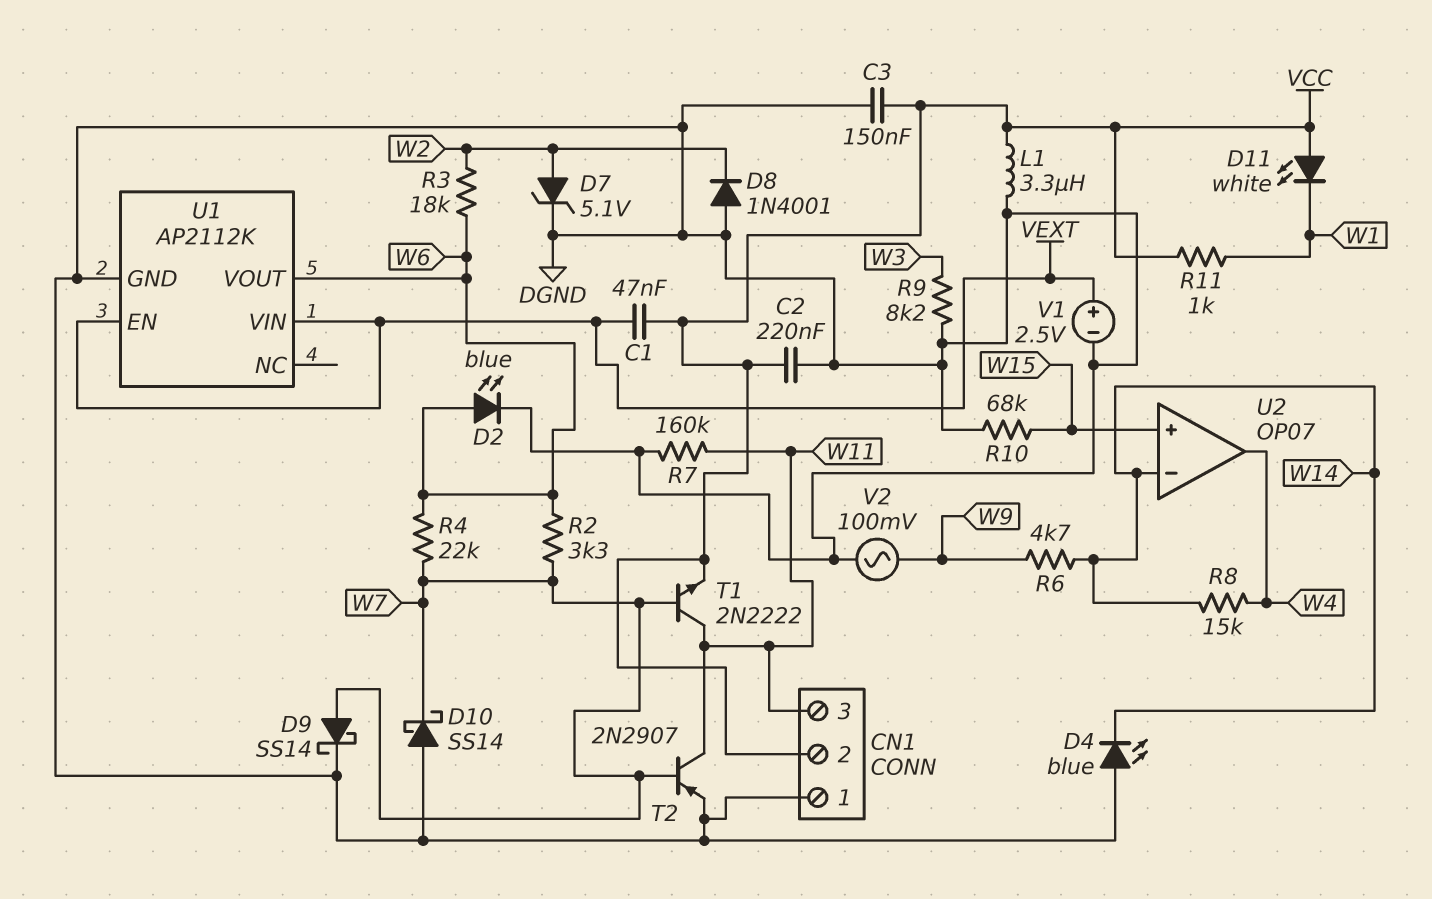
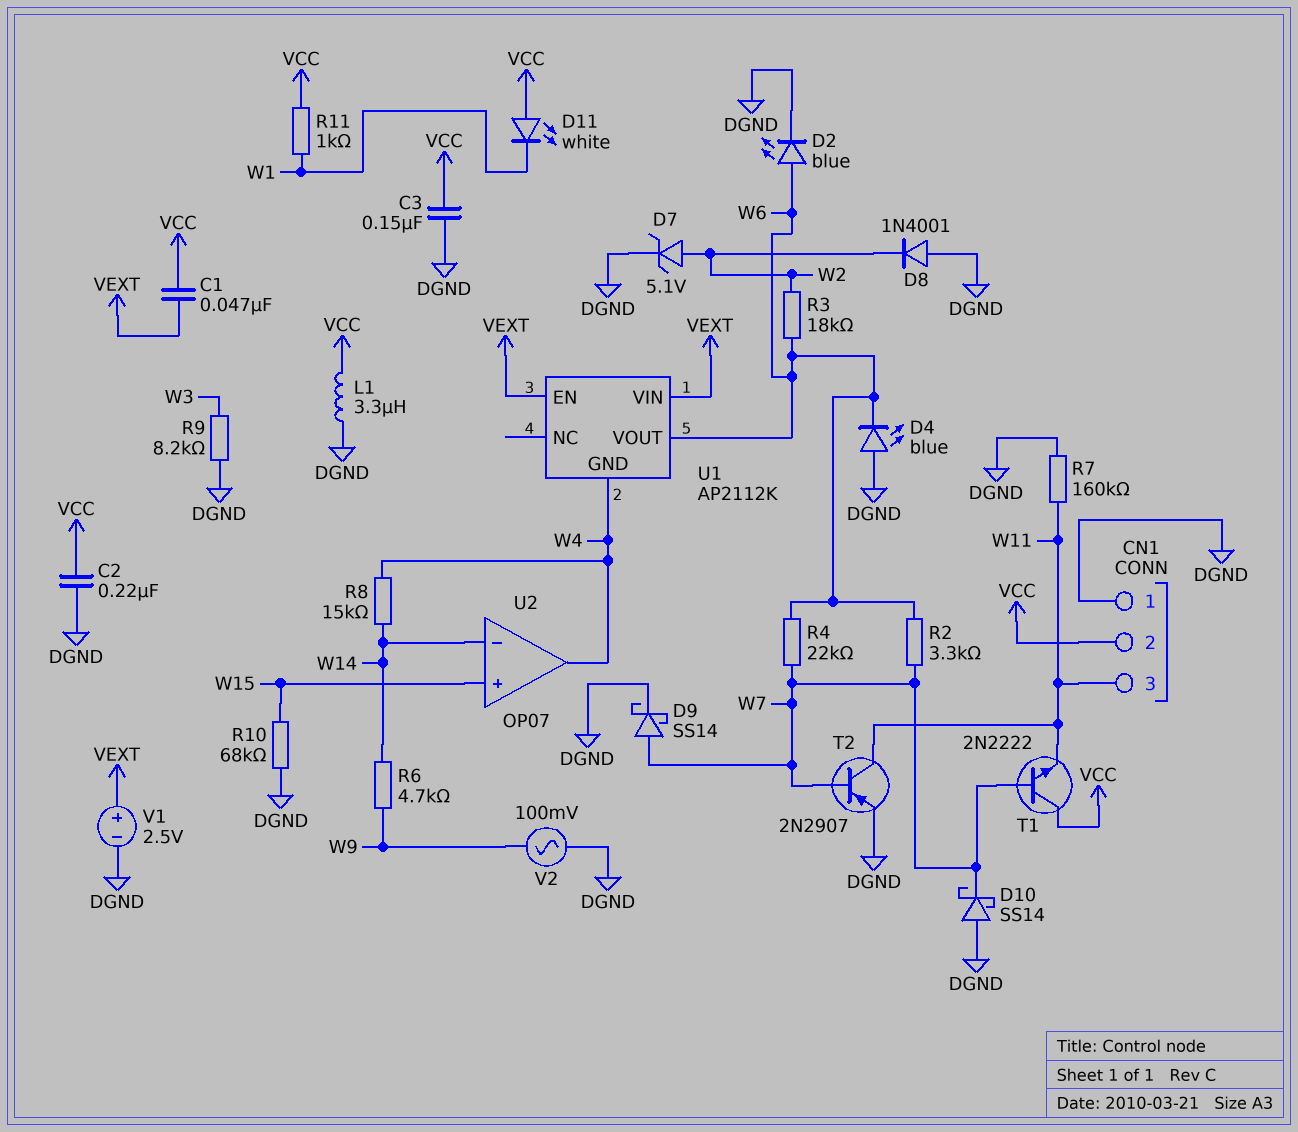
D4: LED blue (A DGND, K W14) -> LED blue (A DGND, K W6)
T1: NPN 2N2222 (B W7, C W11, E VCC) -> NPN 2N2222 (B W7, C VCC, E W11)
U1 pin GND: DGND -> W4

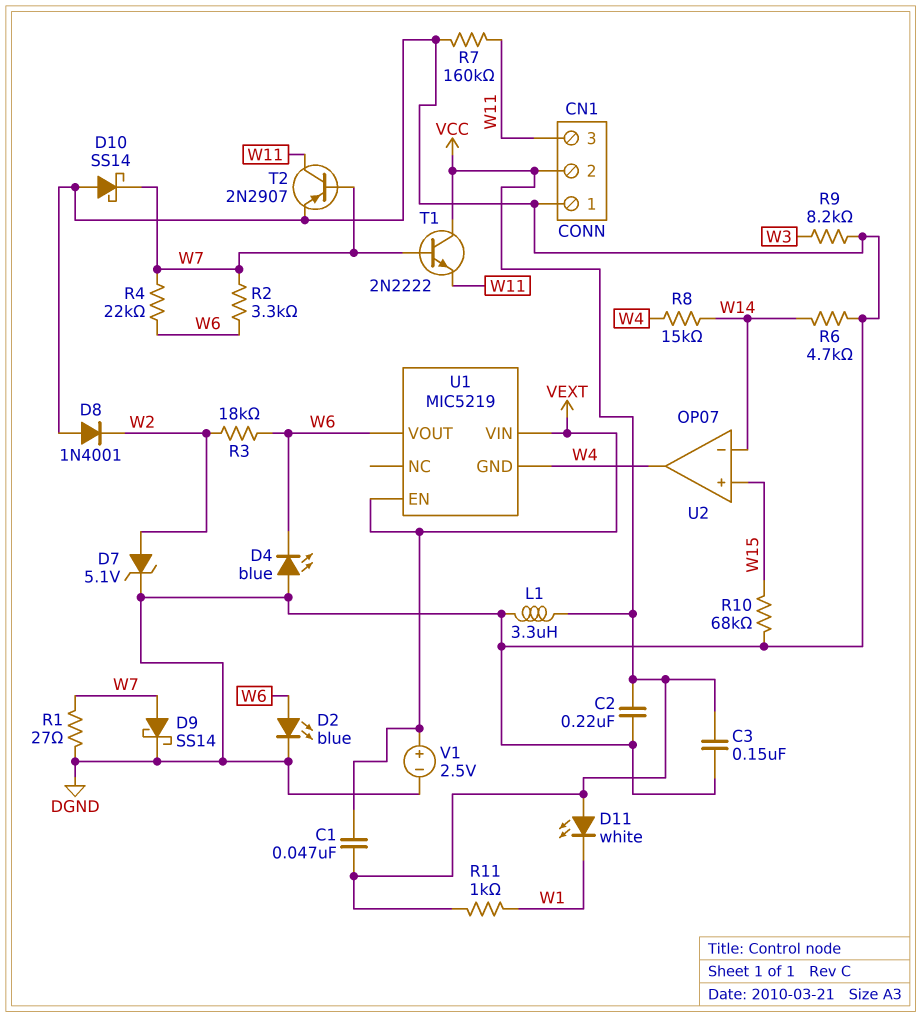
R1: none -> 27 (DGND, W7)
R6: 4.7k (W9, W14) -> 4.7k (DGND, W14)
U1: AP2112K -> MIC5219
V2: AC 100mV (DGND, W9) -> none

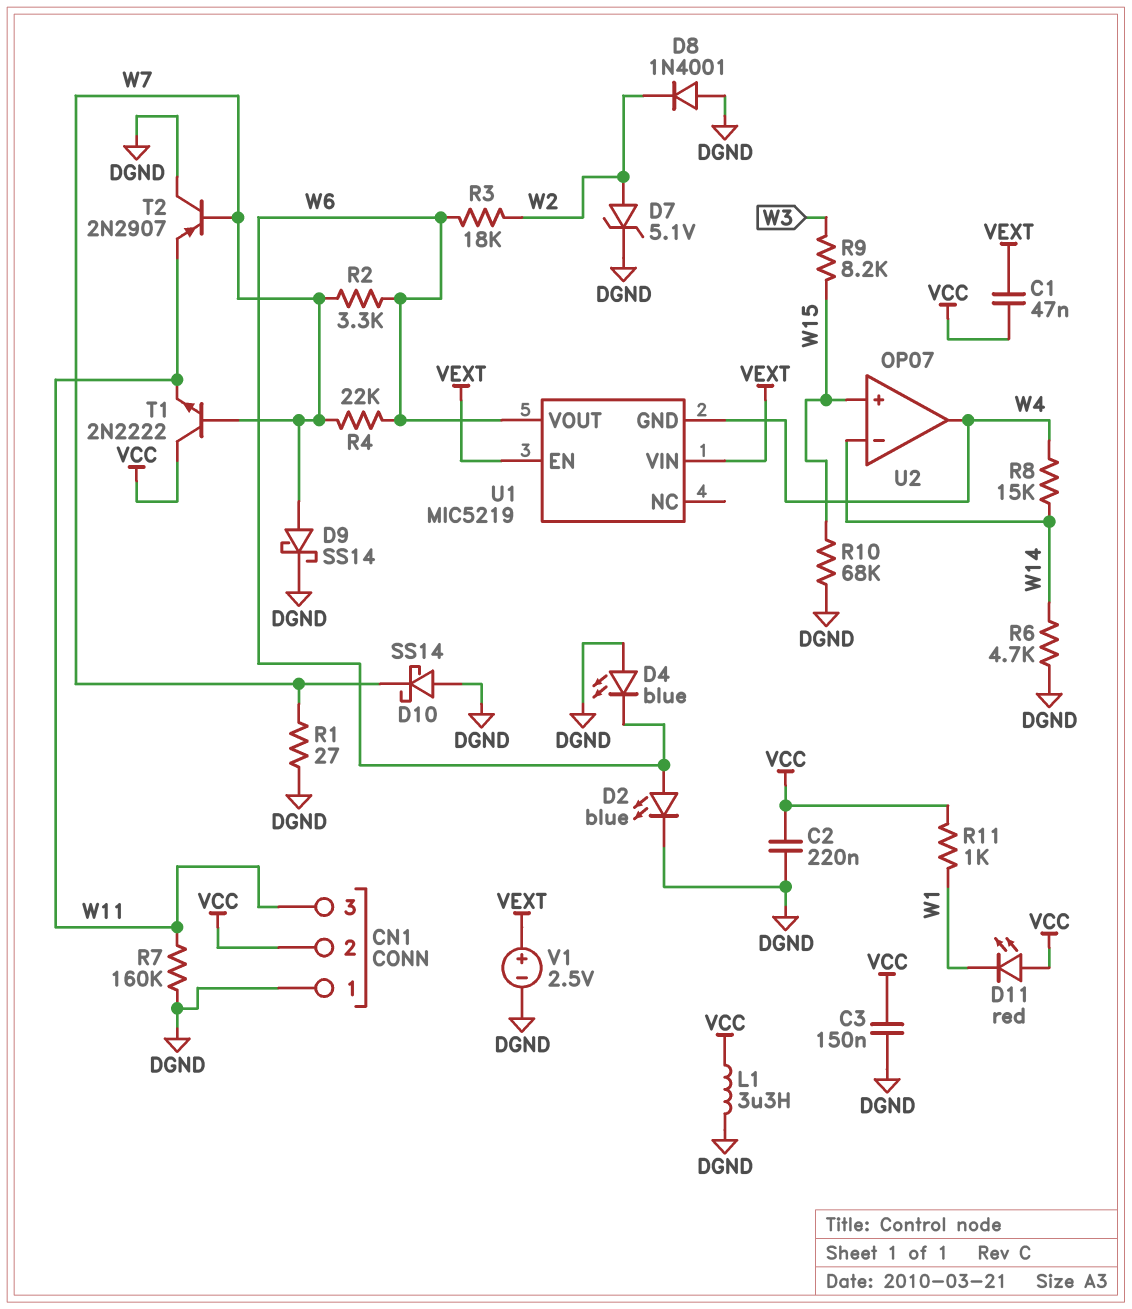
D11: LED white (A VCC, K W1) -> LED red (A VCC, K W1)
R9: 8.2k (DGND, W3) -> 8.2k (W3, W15)
T2: PNP 2N2907 (B W7, C W11, E DGND) -> PNP 2N2907 (B W7, C DGND, E W11)

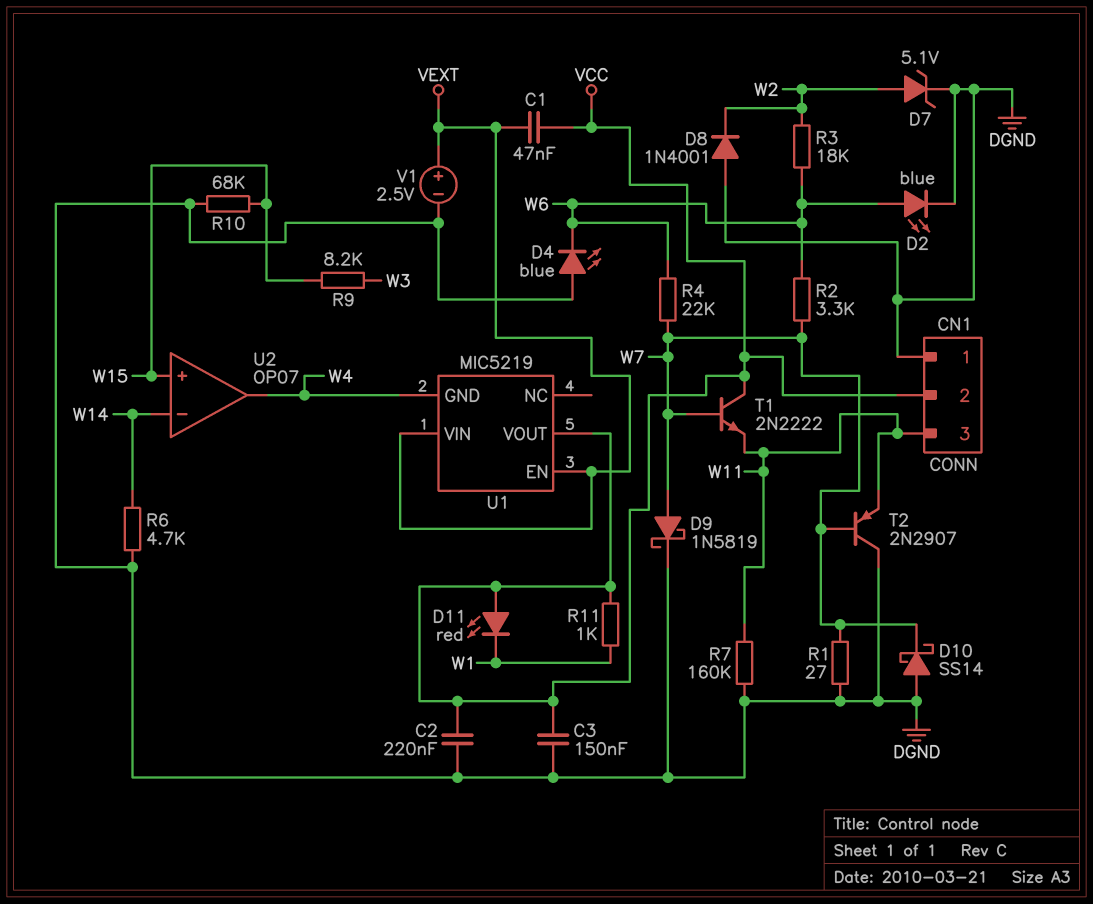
D9: schottky SS14 (A W7, K DGND) -> schottky 1N5819 (A W7, K DGND)
L1: 3.3uH (DGND, VCC) -> none
R8: 15k (W4, W14) -> none
U1 pin VOUT: W6 -> VCC

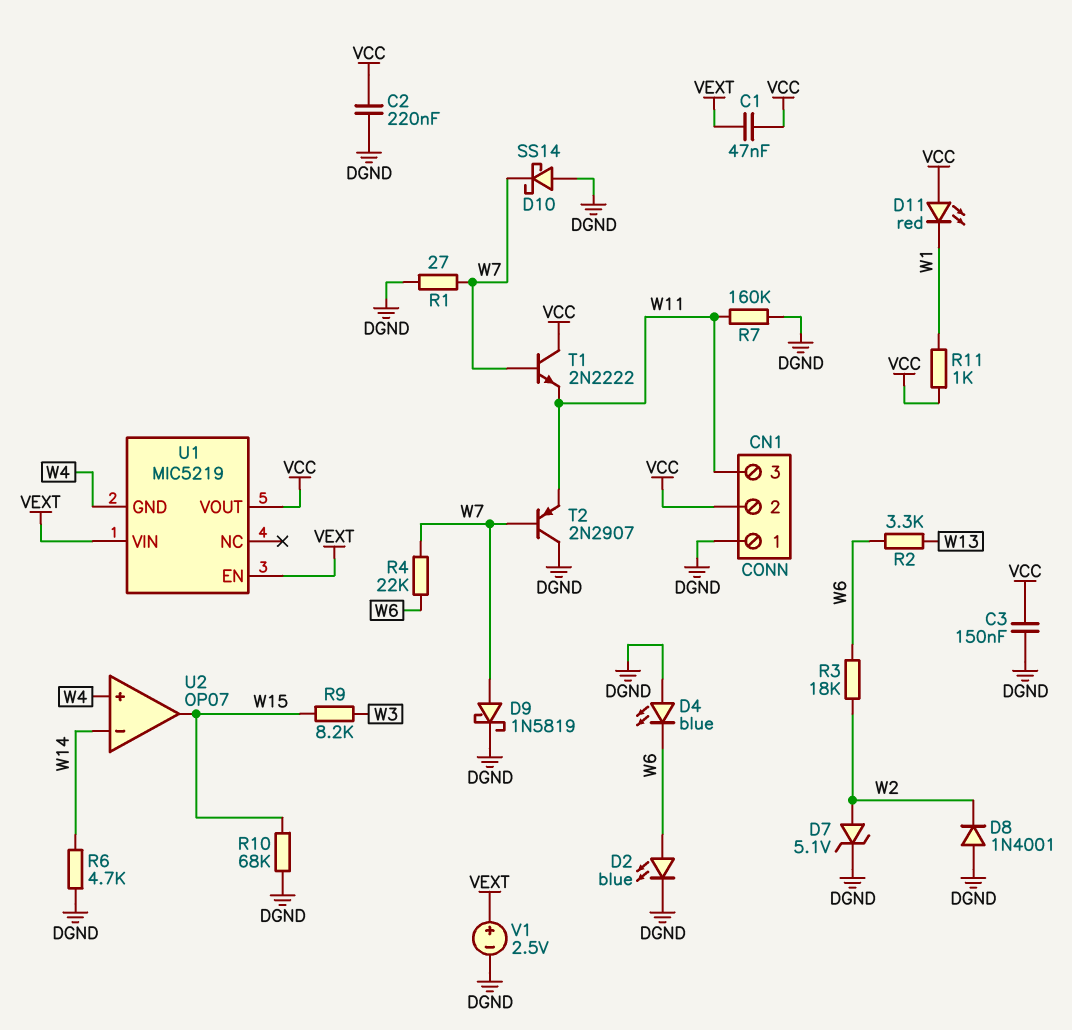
R2: 3.3k (W6, W7) -> 3.3k (W6, W13)
U2 pin in+: W15 -> W4
U2 pin out: W4 -> W15

